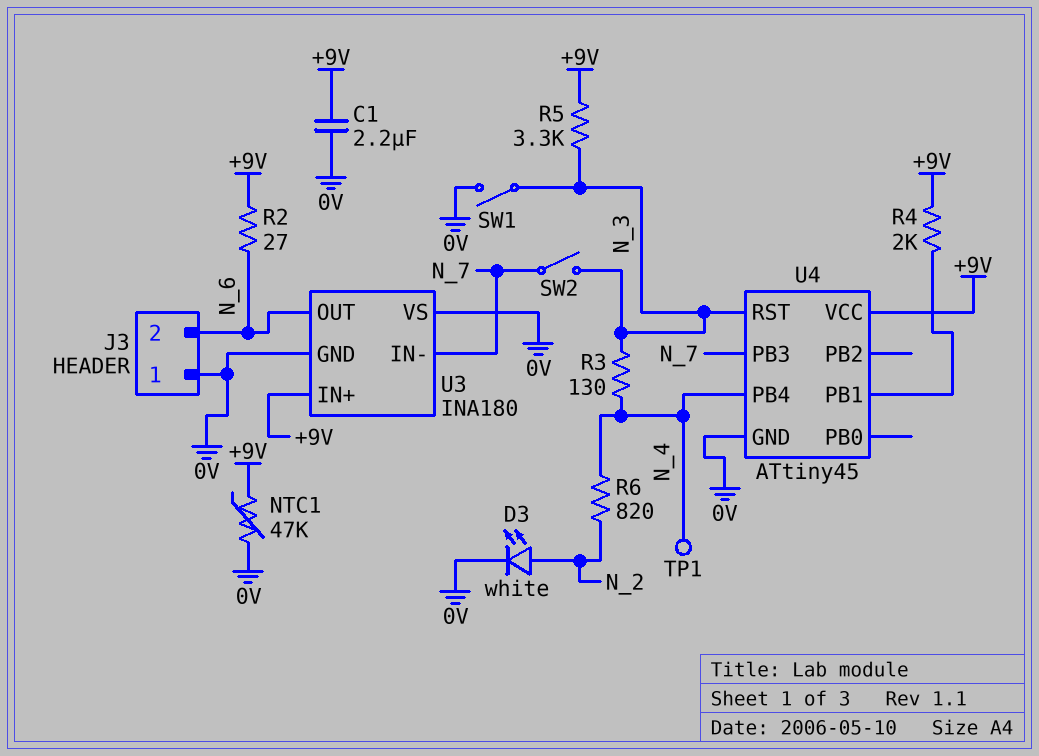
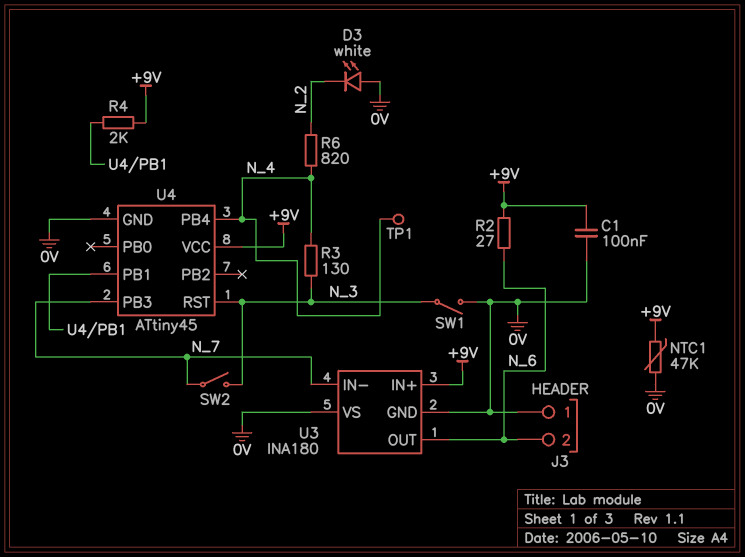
C1: 2.2uF (+9V, 0V) -> 100nF (+9V, 0V)
D3: LED white (A N_2, K 0V) -> LED white (A 0V, K N_2)
R5: 3.3k (+9V, N_3) -> none

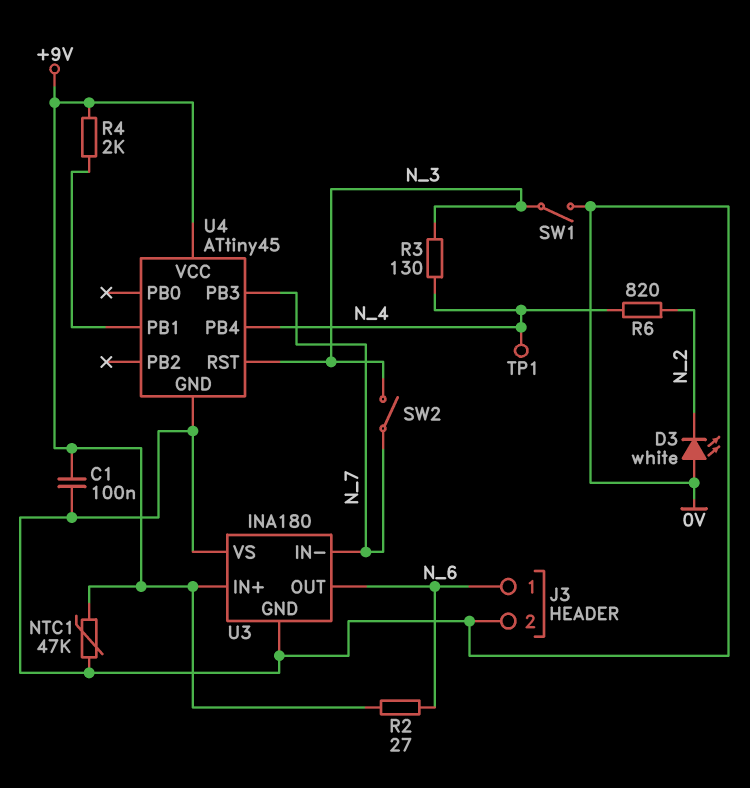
J3 pin 1: 0V -> N_6
J3 pin 2: N_6 -> 0V

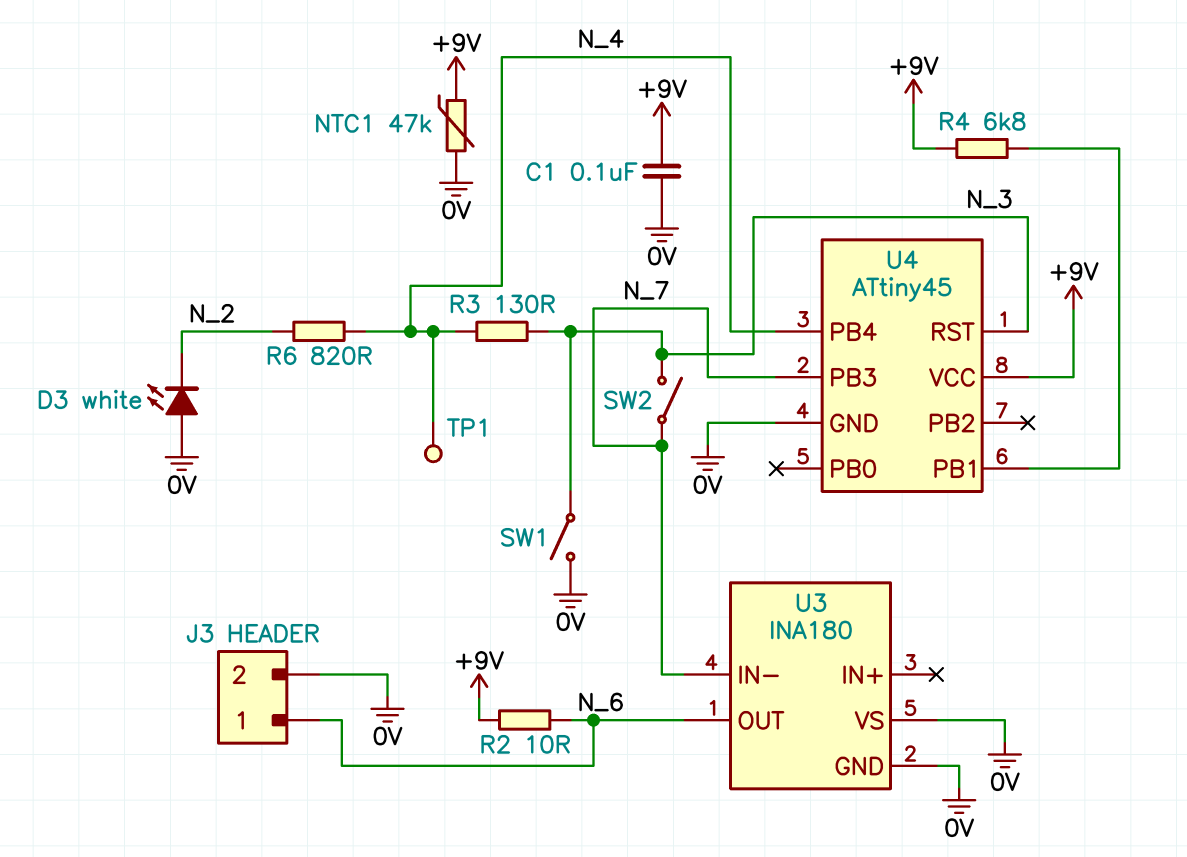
R2: 27 (+9V, N_6) -> 10 (+9V, N_6)
R4: 2k (+9V, U4/PB1) -> 6.8k (+9V, U4/PB1)
U3 pin IN+: +9V -> none

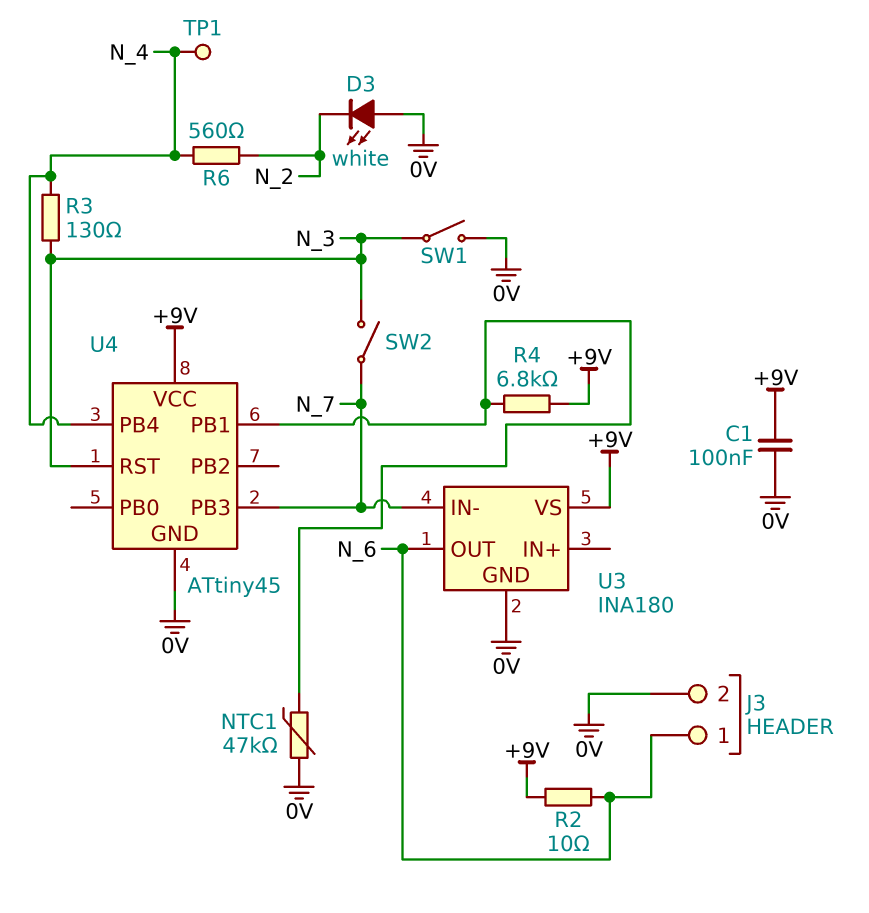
NTC1: 47k (+9V, 0V) -> 47k (0V, U4/PB1)
R6: 820 (N_2, N_4) -> 560 (N_2, N_4)
U3 pin VS: 0V -> +9V

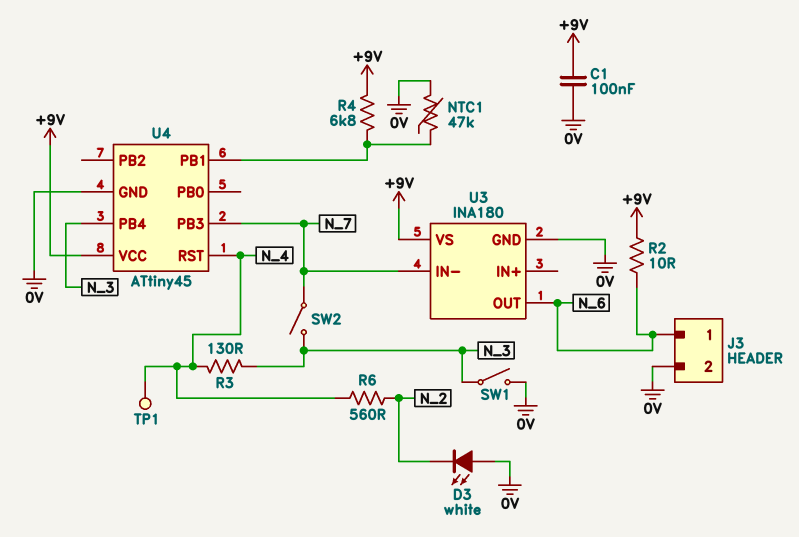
U4 pin PB4: N_4 -> N_3
U4 pin RST: N_3 -> N_4

